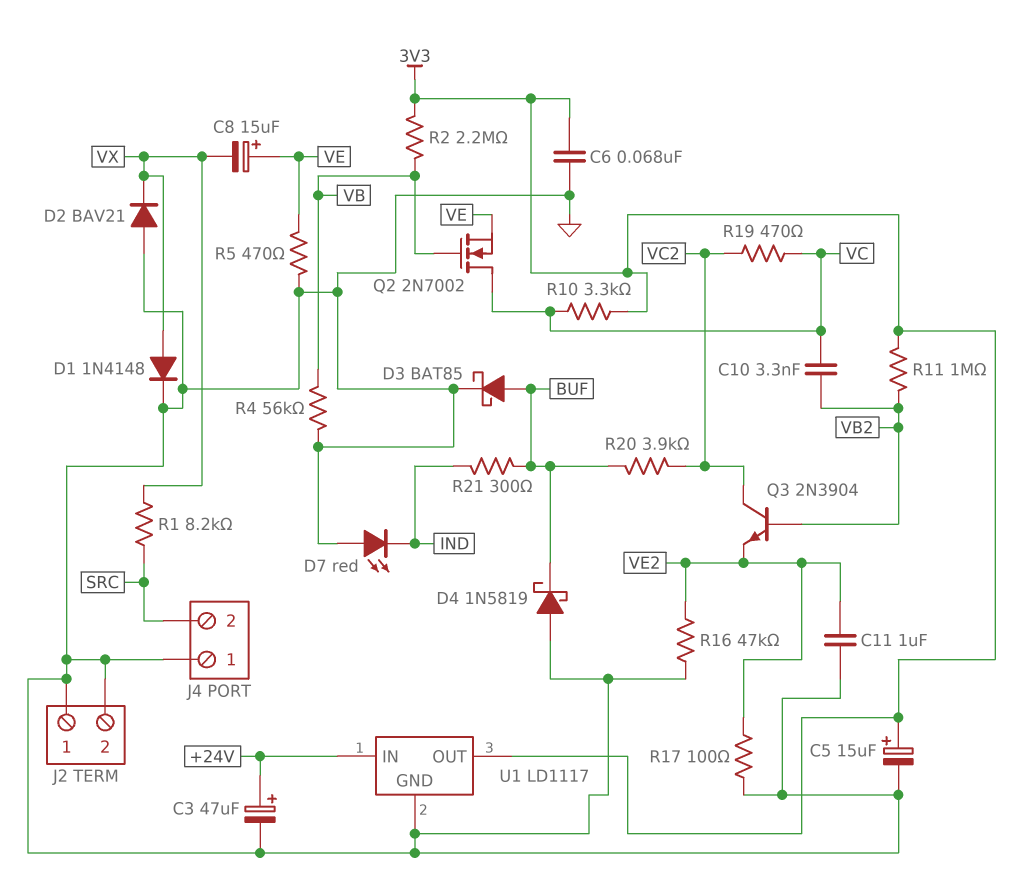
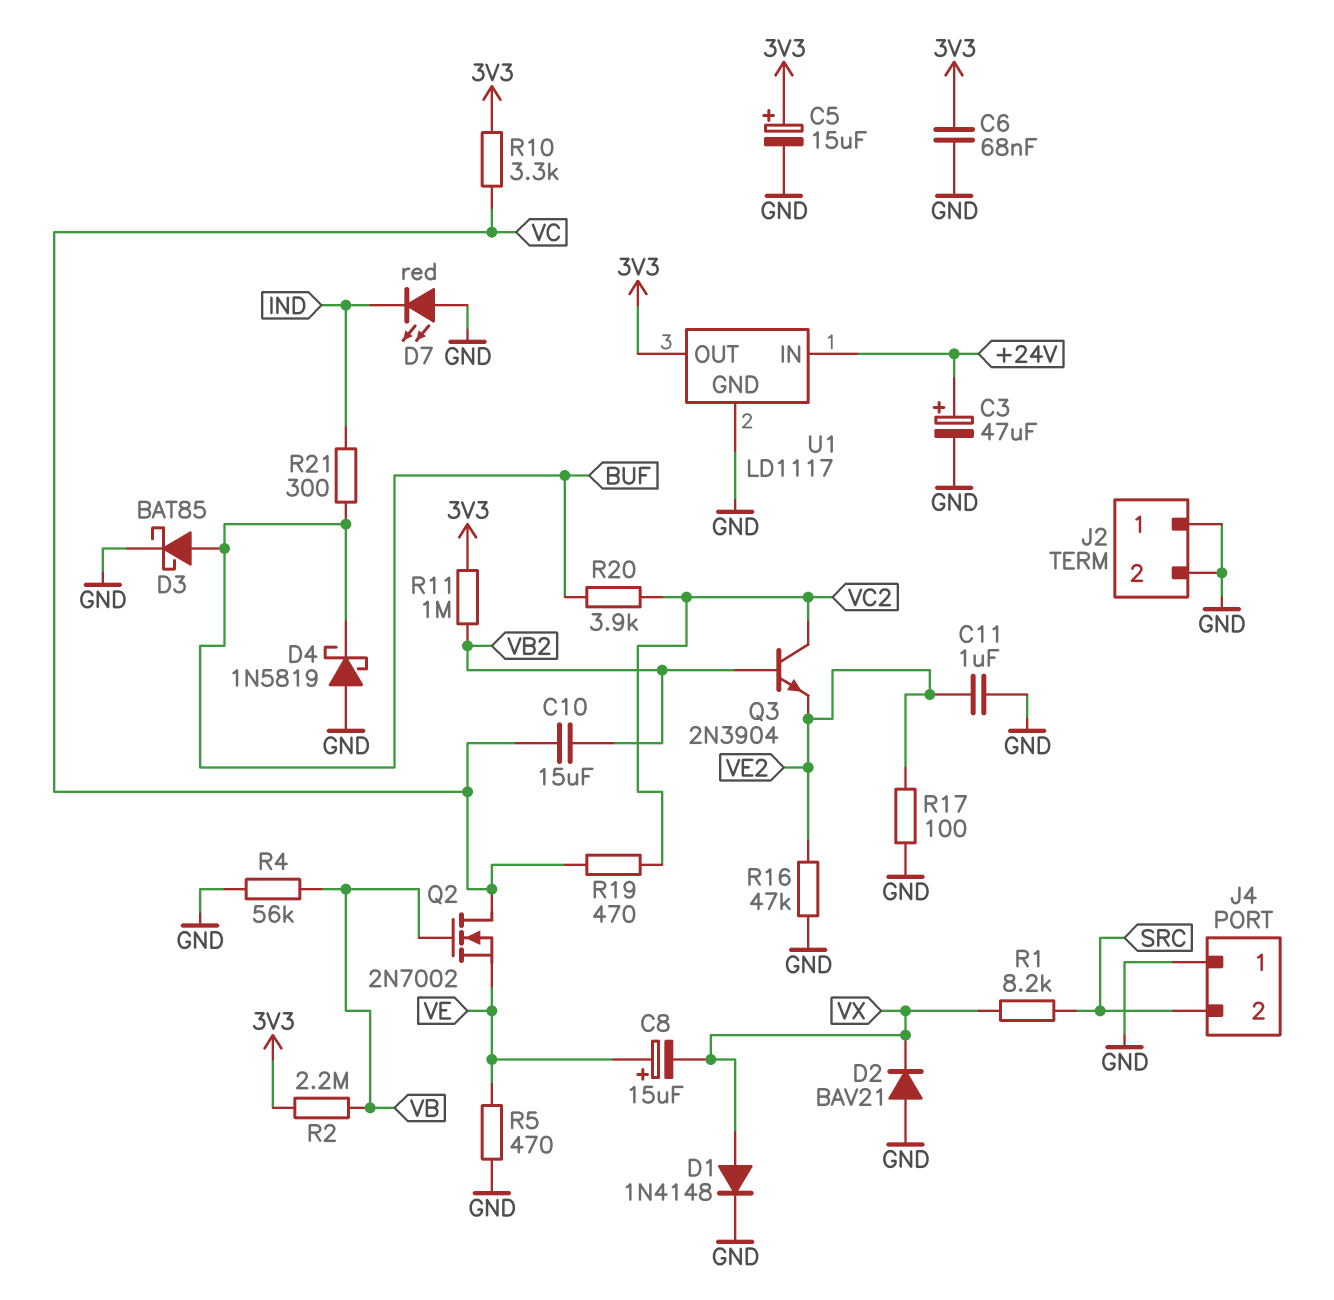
C10: 3.3nF (VB2, VC) -> 15uF (VB2, VC)

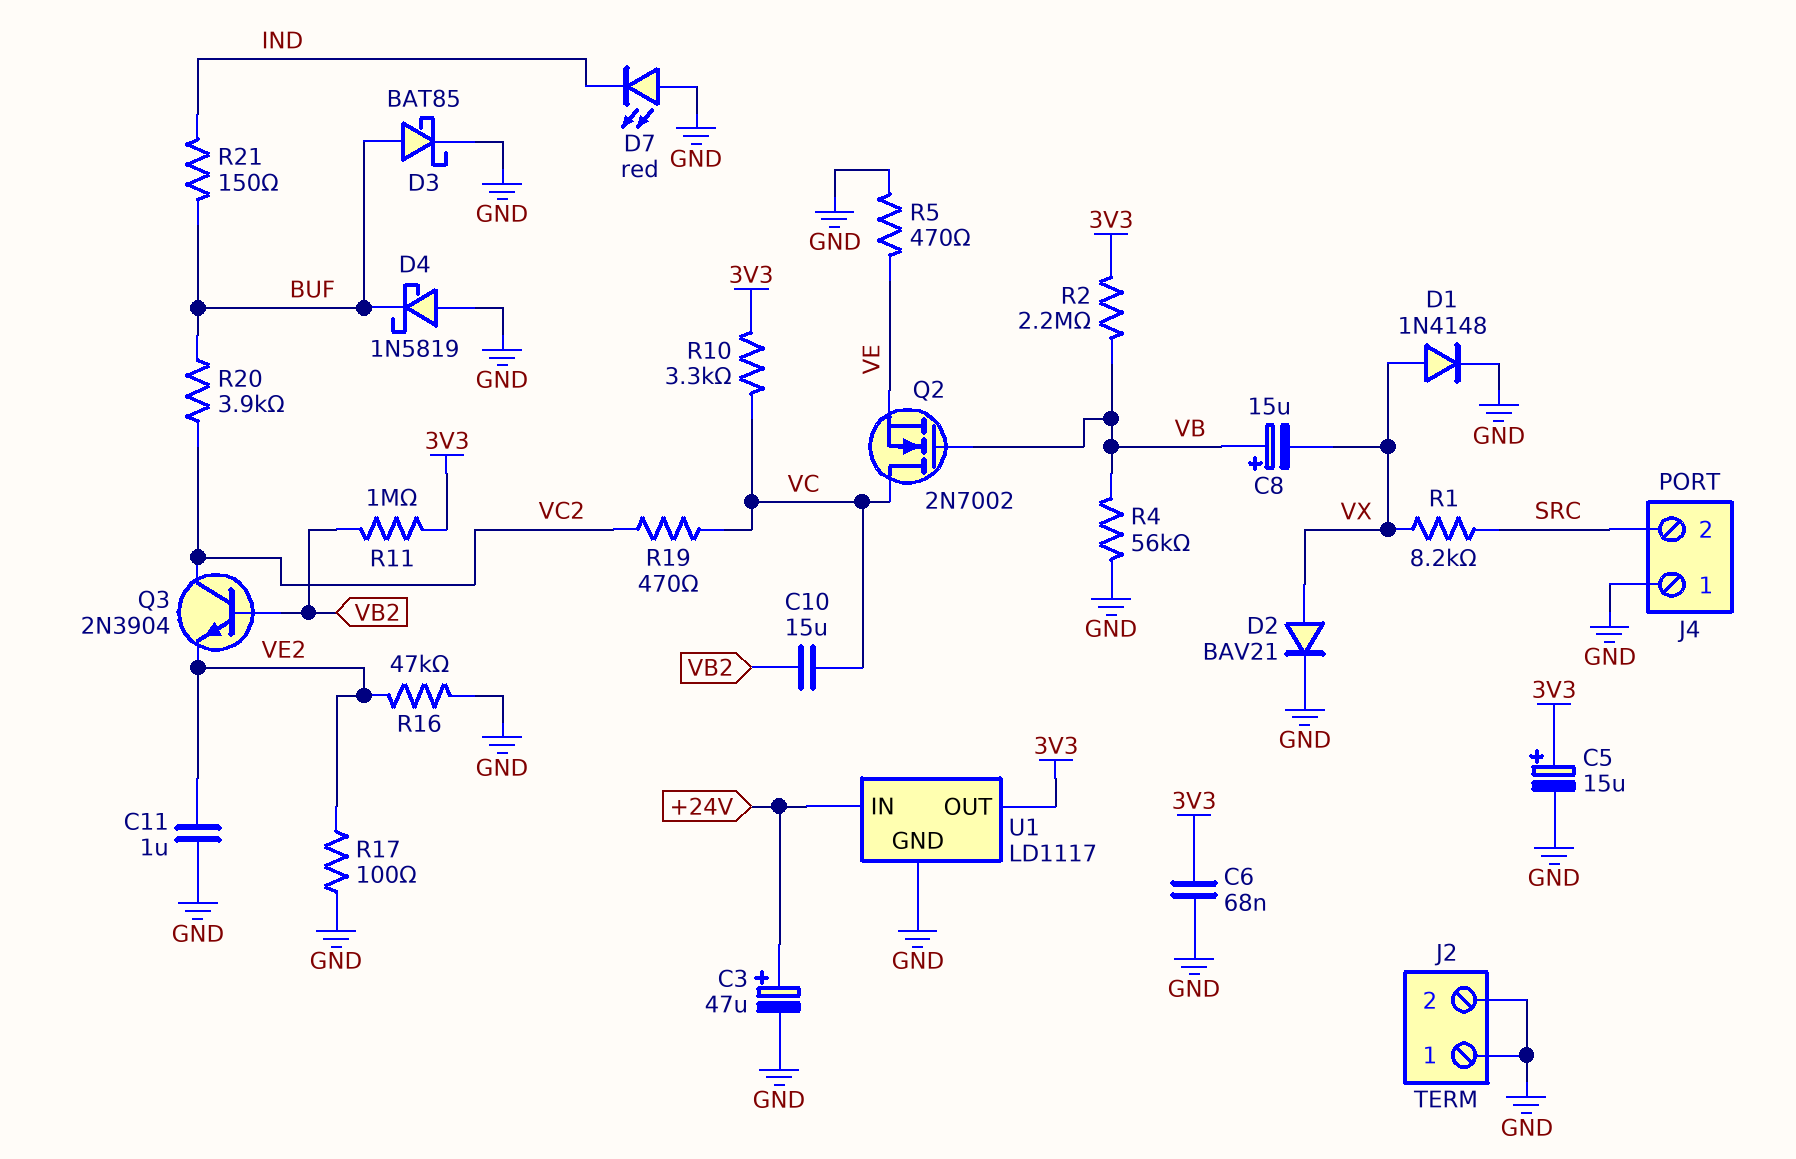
C8: 15uF (plus VE, minus VX) -> 15uF (plus VB, minus VX)
D2: diode BAV21 (A GND, K VX) -> diode BAV21 (A VX, K GND)
R21: 300 (BUF, IND) -> 150 (BUF, IND)

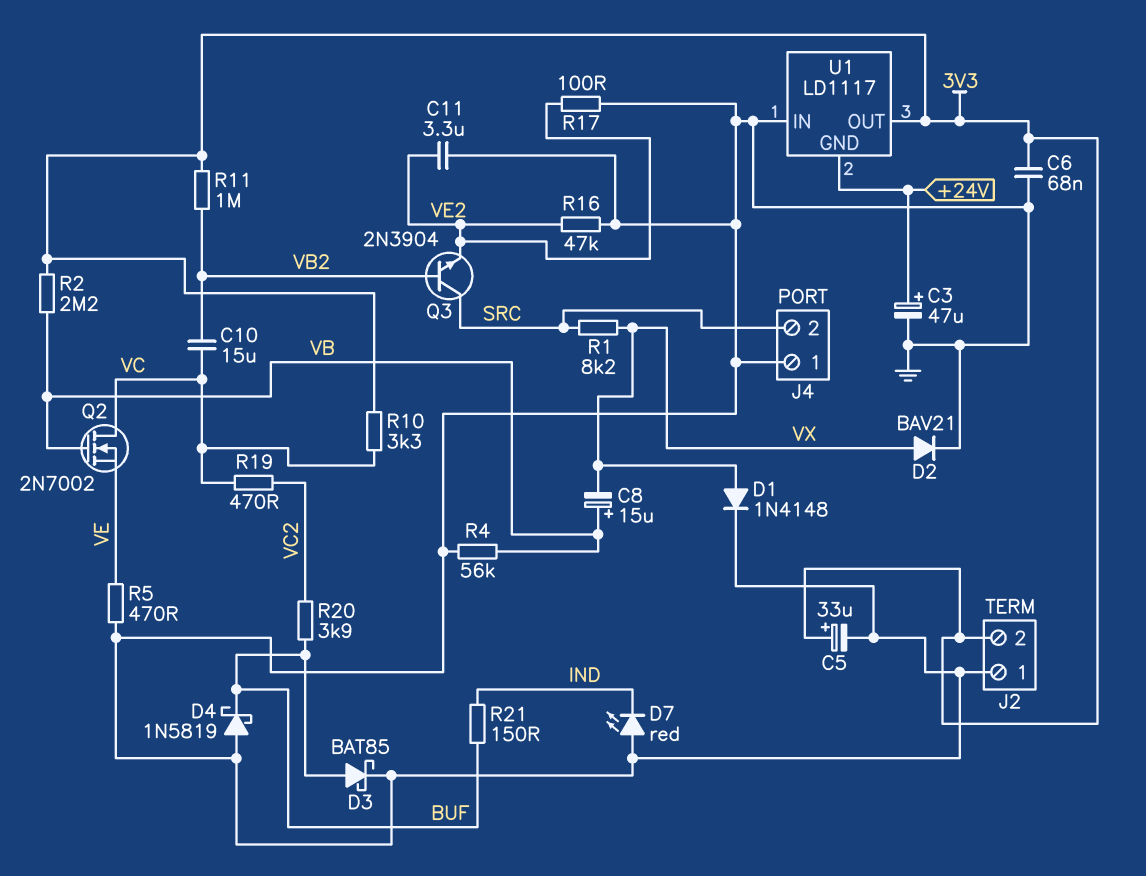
C5: 15uF (plus 3V3, minus GND) -> 33uF (plus 3V3, minus GND)
C11: 1uF (GND, VE2) -> 3.3uF (GND, VE2)
J2 pin 2: GND -> 3V3
Q3: NPN 2N3904 (B VB2, C VC2, E VE2) -> NPN 2N3904 (B VB2, C SRC, E VE2)
U1 pin GND: GND -> +24V
U1 pin IN: +24V -> GND

